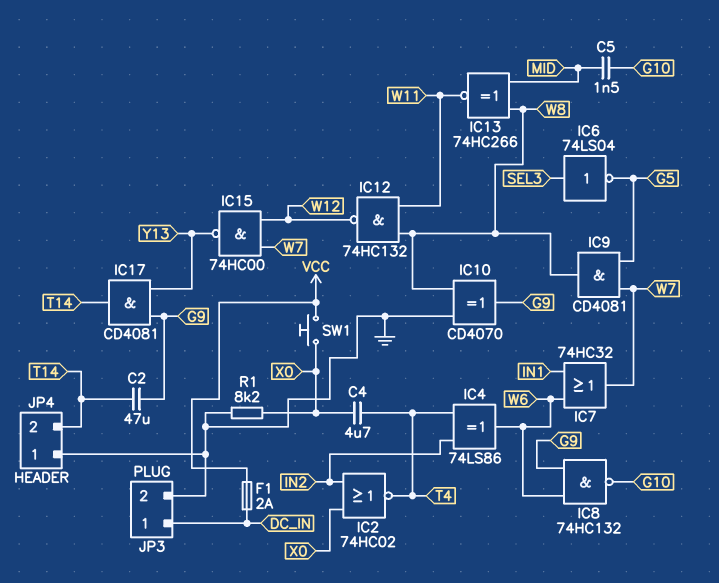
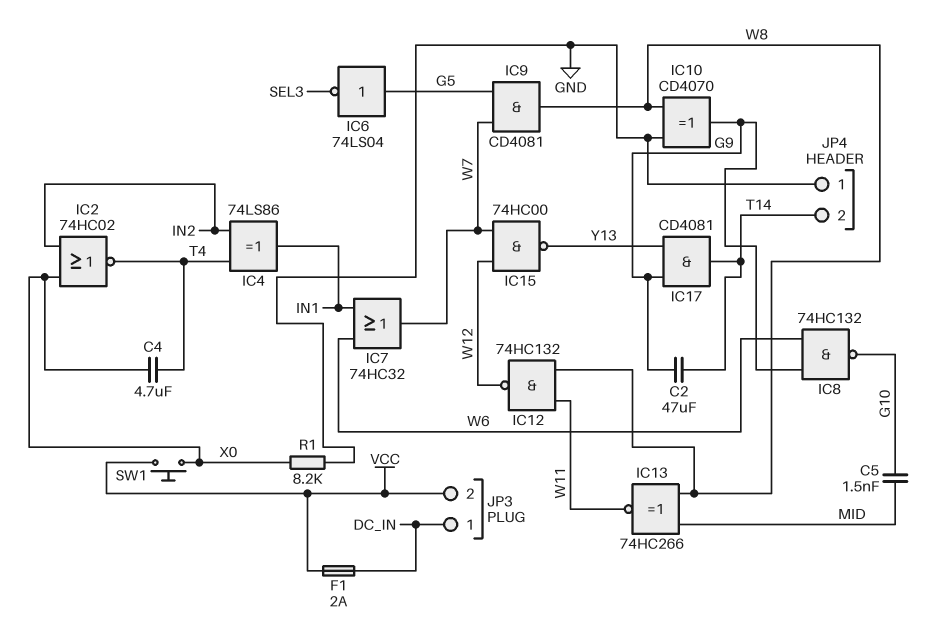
IC4: XOR 74LS86 (in IN2, in T4, out W6) -> XOR 74LS86 (in IN2, in T4, out IN1)
IC6: NOT 74LS04 (in SEL3, out G5) -> NOT 74LS04 (in G5, out SEL3)
JP3 pin 2: GND -> VCC

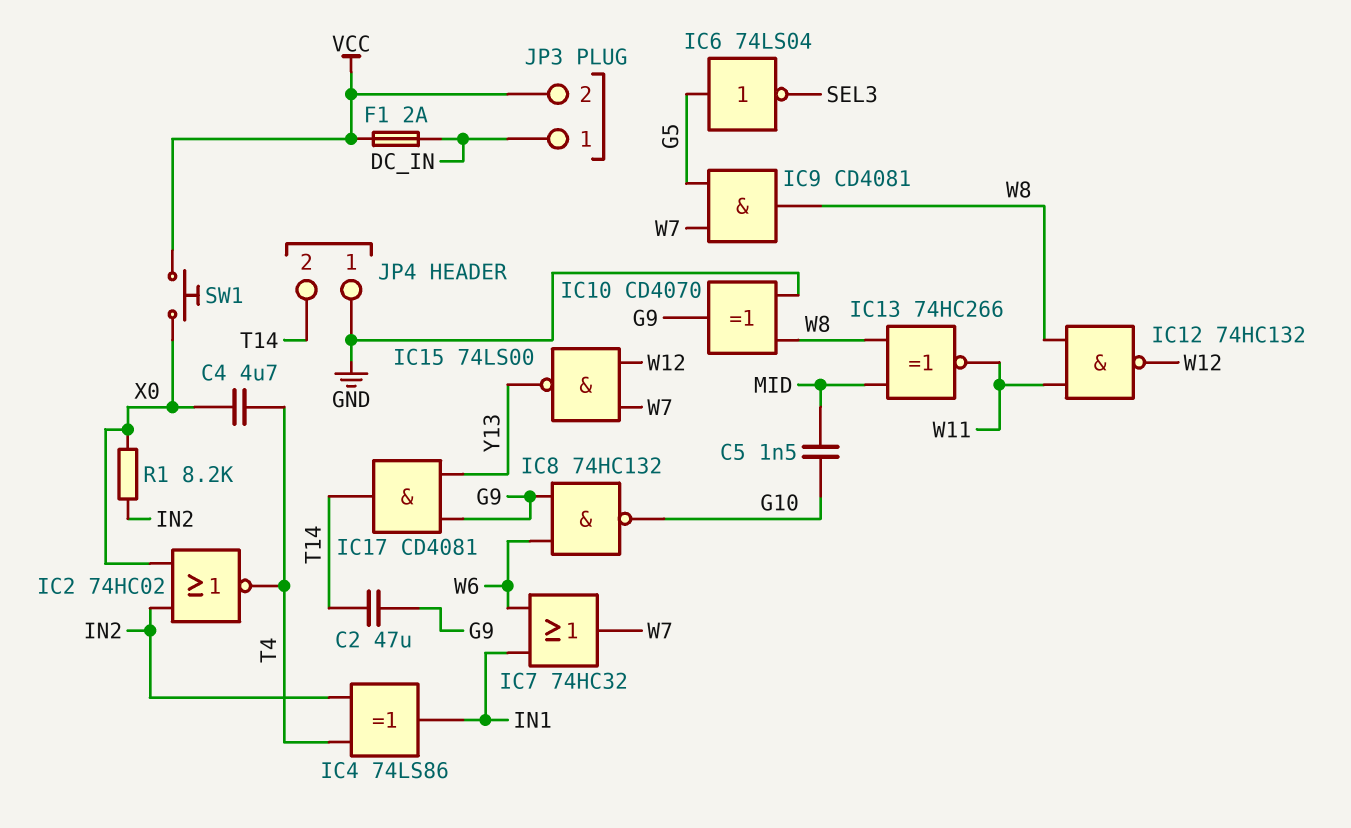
IC15: NAND 74HC00 (in W7, in W12, out Y13) -> NAND 74LS00 (in W7, in W12, out Y13)
R1: 8.2k (GND, X0) -> 8.2k (IN2, X0)

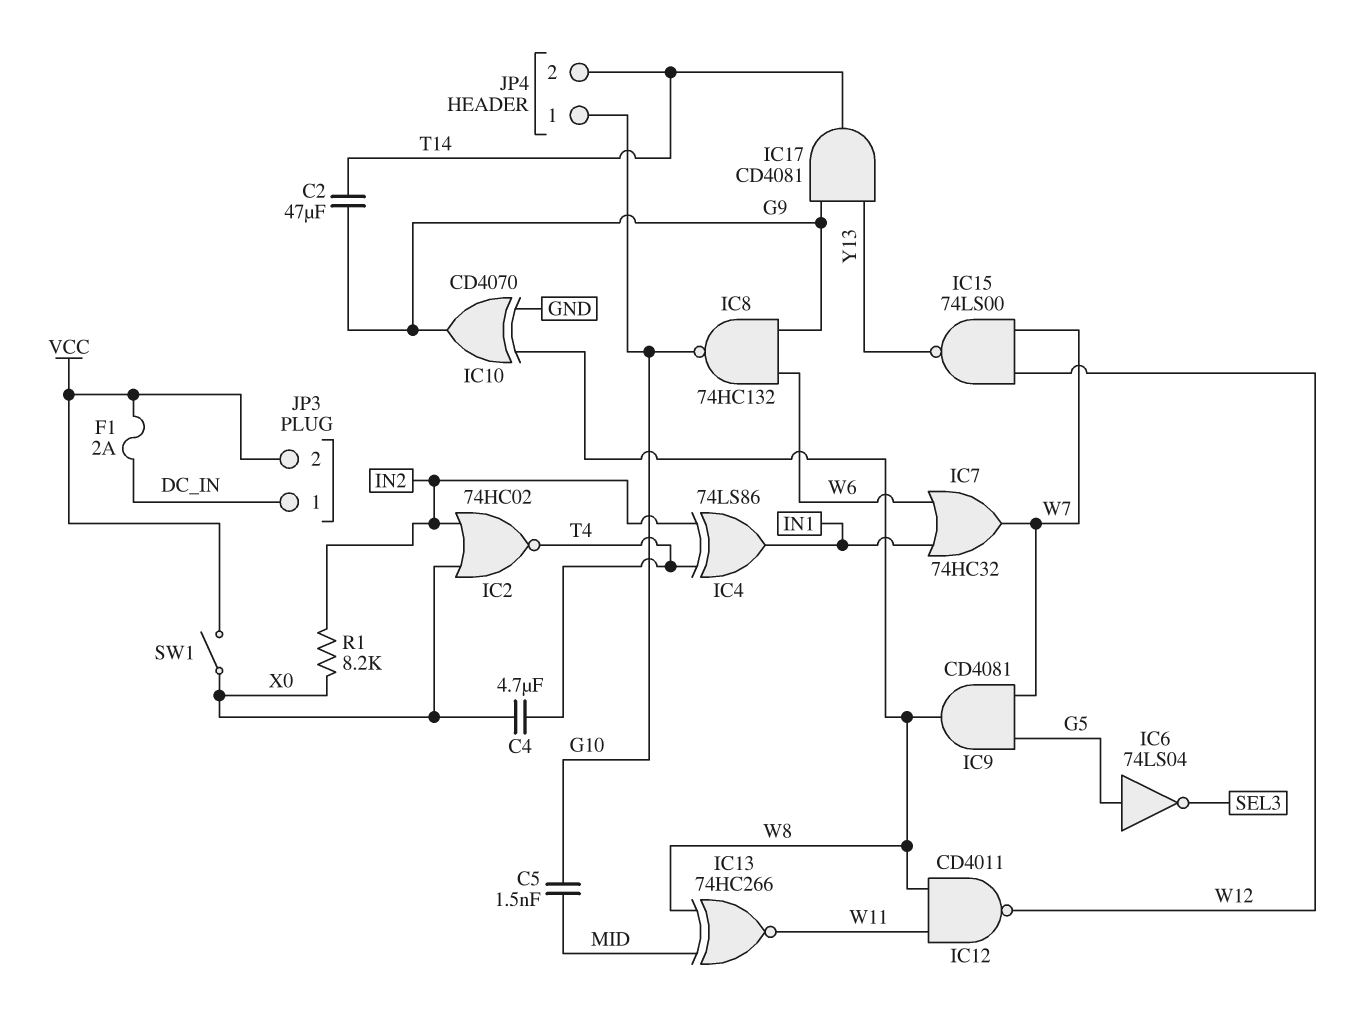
IC12: NAND 74HC132 (in W8, in W11, out W12) -> NAND CD4011 (in W8, in W11, out W12)
JP4 pin 1: GND -> G10
SW1: button (VCC, X0) -> switch (VCC, X0)

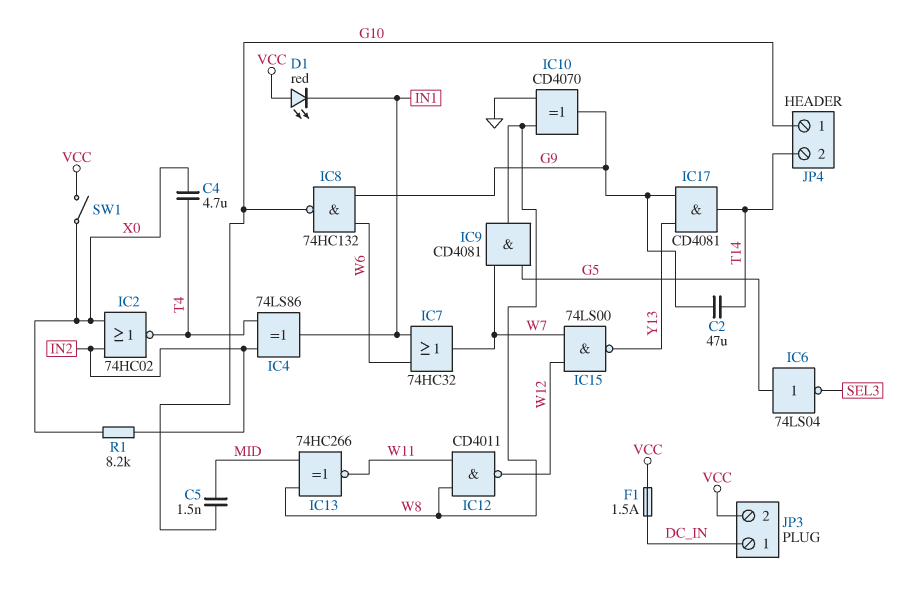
D1: none -> LED red (A VCC, K IN1)
F1: 2A (DC_IN, VCC) -> 1.5A (DC_IN, VCC)

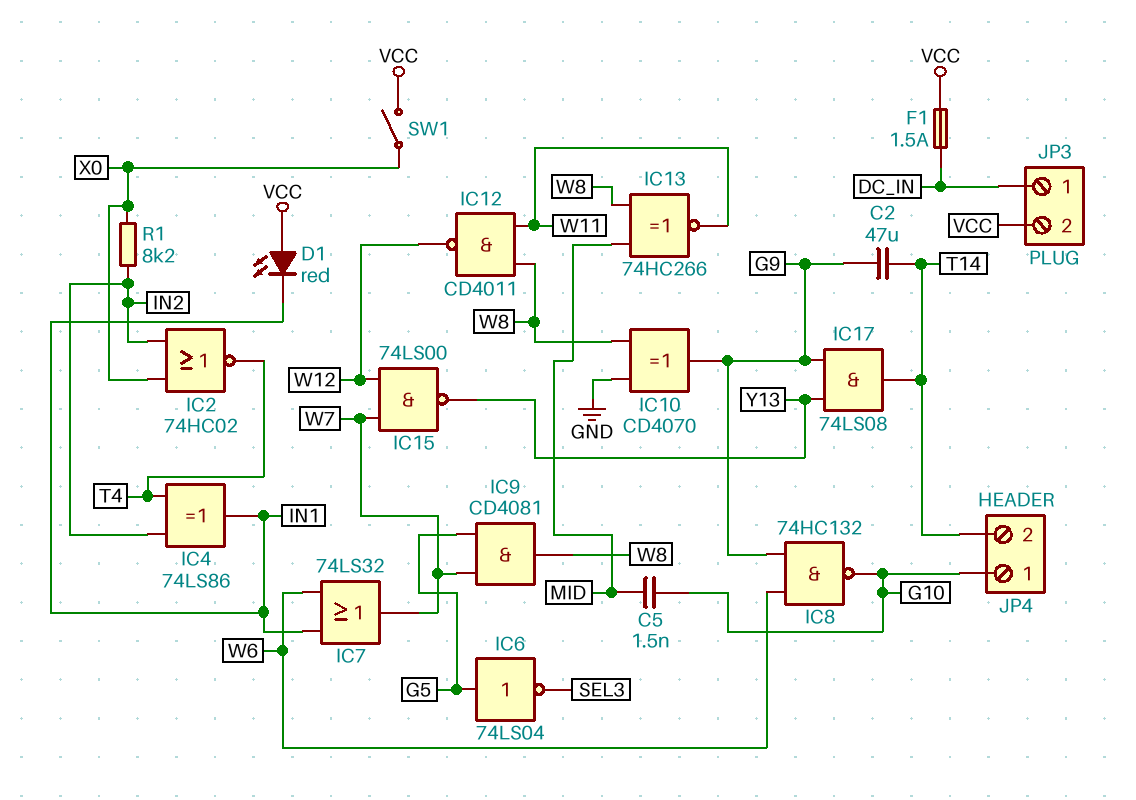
C4: 4.7uF (T4, X0) -> none
IC7: OR 74HC32 (in IN1, in W6, out W7) -> OR 74LS32 (in IN1, in W6, out W7)
IC17: AND CD4081 (in G9, in Y13, out T14) -> AND 74LS08 (in G9, in Y13, out T14)

